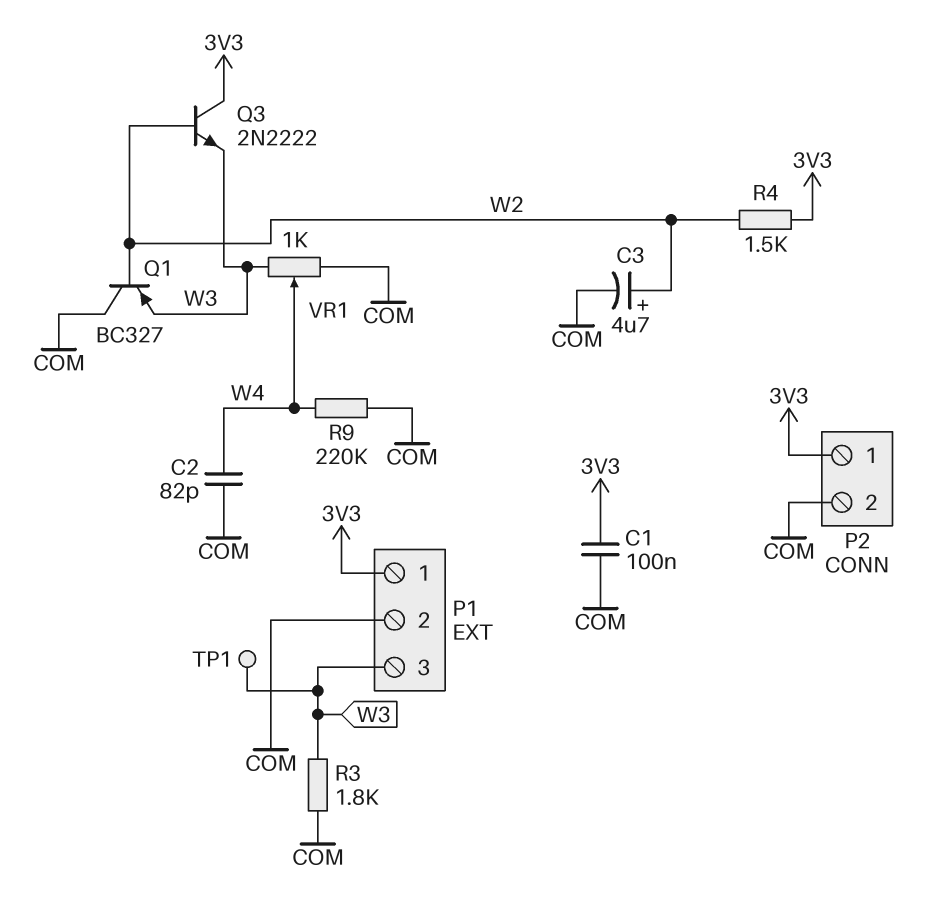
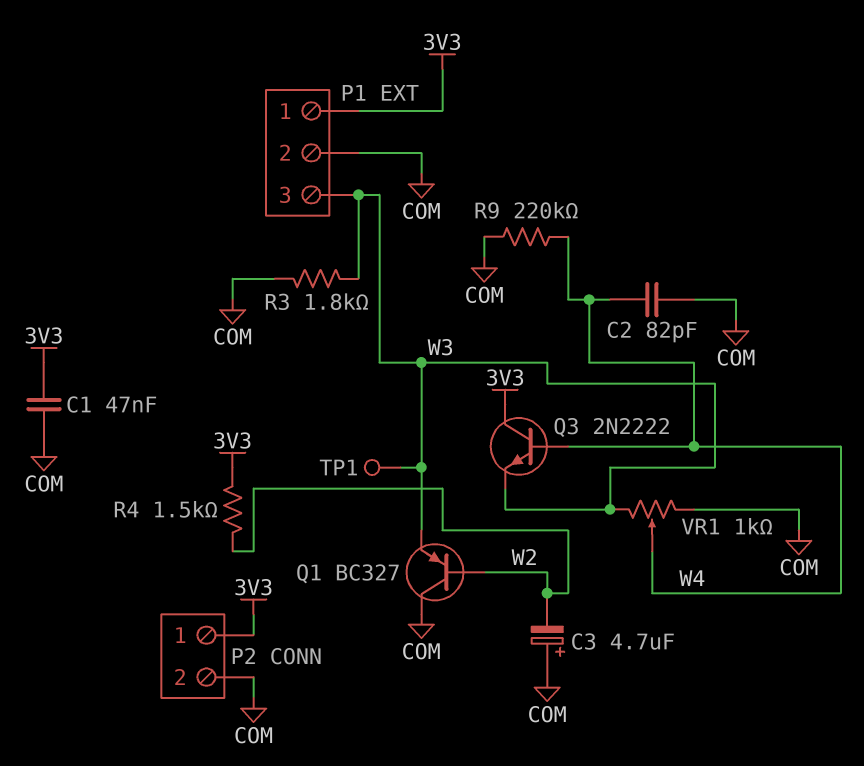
C1: 100nF (3V3, COM) -> 47nF (3V3, COM)
C3: 4.7uF (plus W2, minus COM) -> 4.7uF (plus COM, minus W2)
Q3: NPN 2N2222 (B W2, C 3V3, E W3) -> NPN 2N2222 (B W4, C 3V3, E W3)

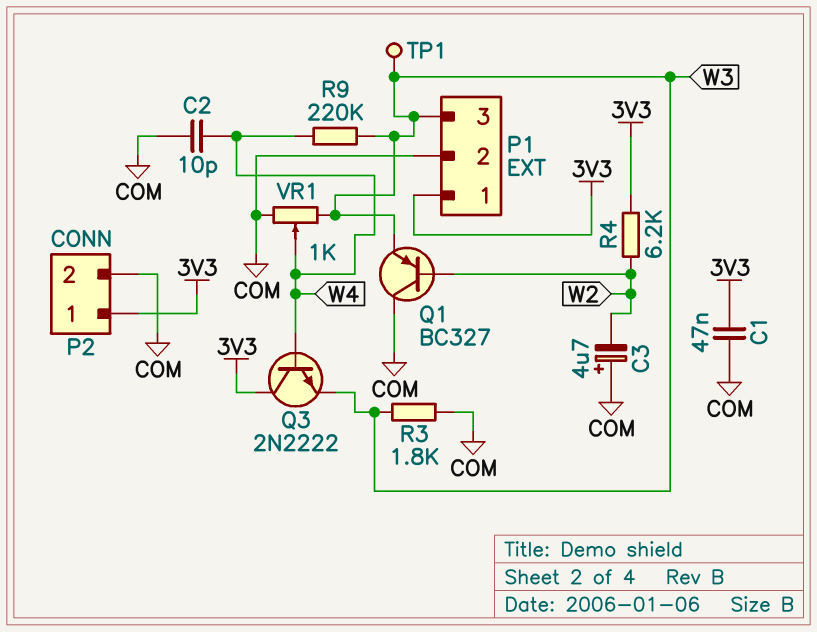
C2: 82pF (COM, W4) -> 10pF (COM, W4)
R4: 1.5k (3V3, W2) -> 6.2k (3V3, W2)
R9: 220k (COM, W4) -> 220k (W3, W4)

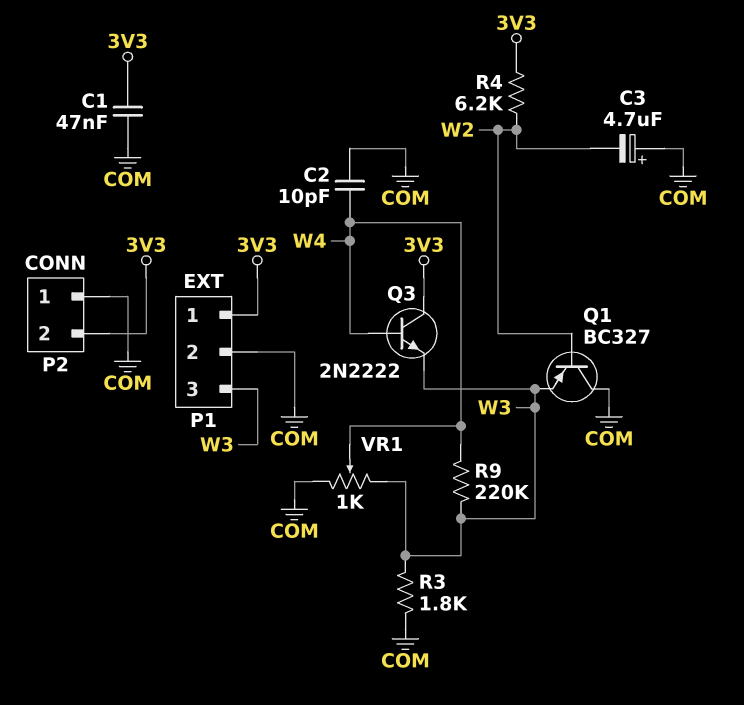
P2 pin 1: 3V3 -> COM
P2 pin 2: COM -> 3V3
TP1: test point (W3) -> none

